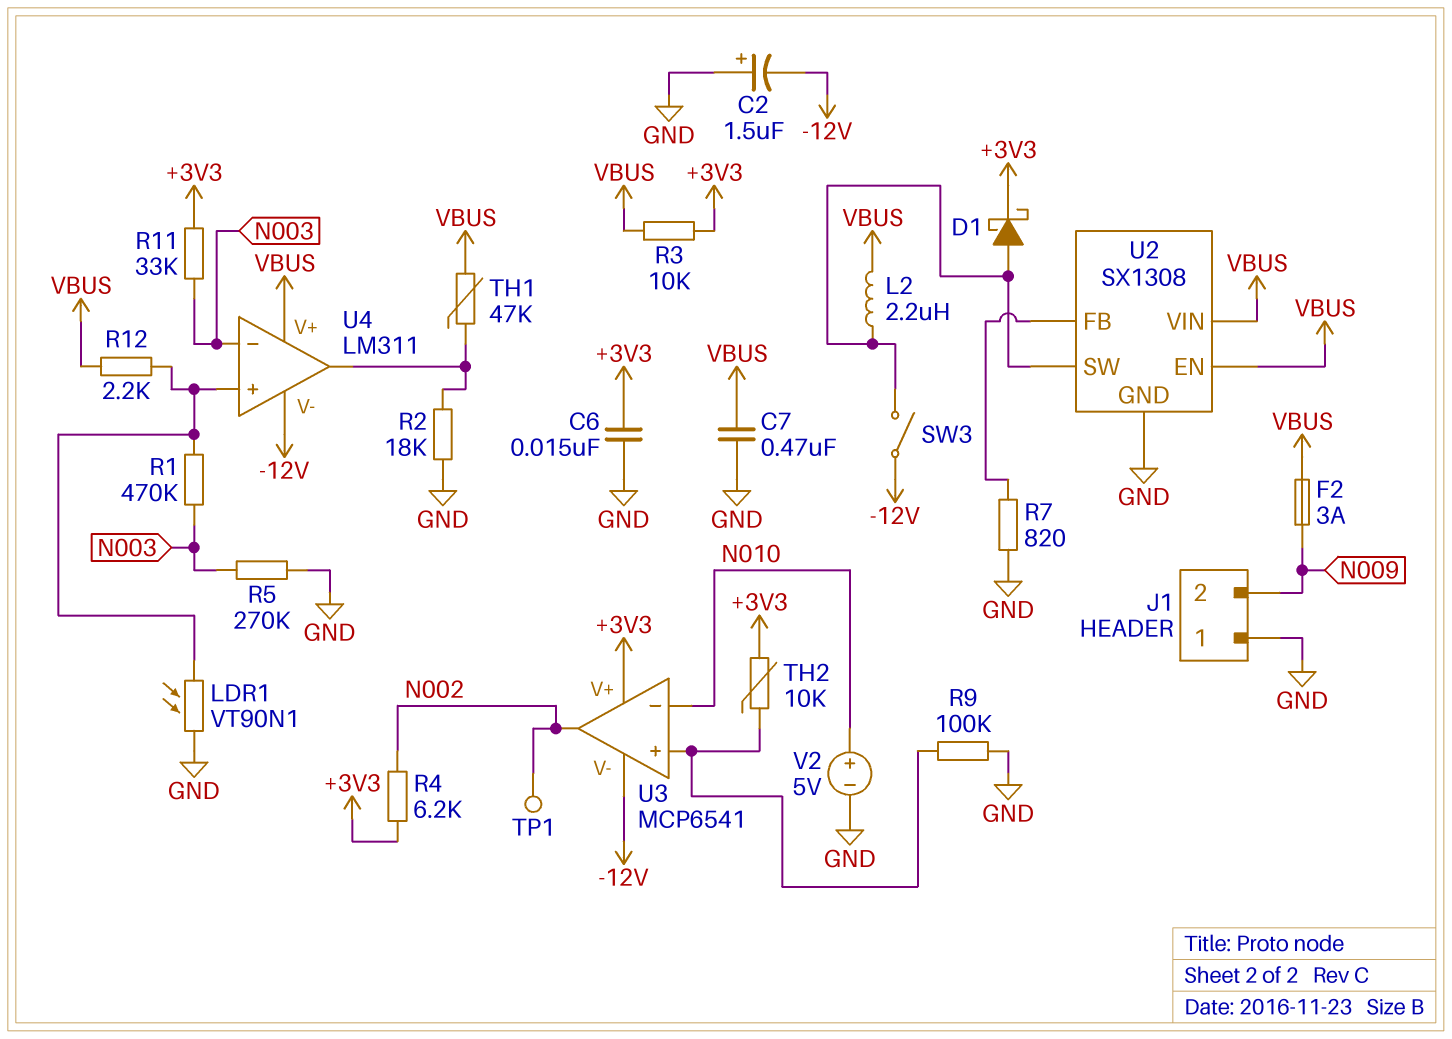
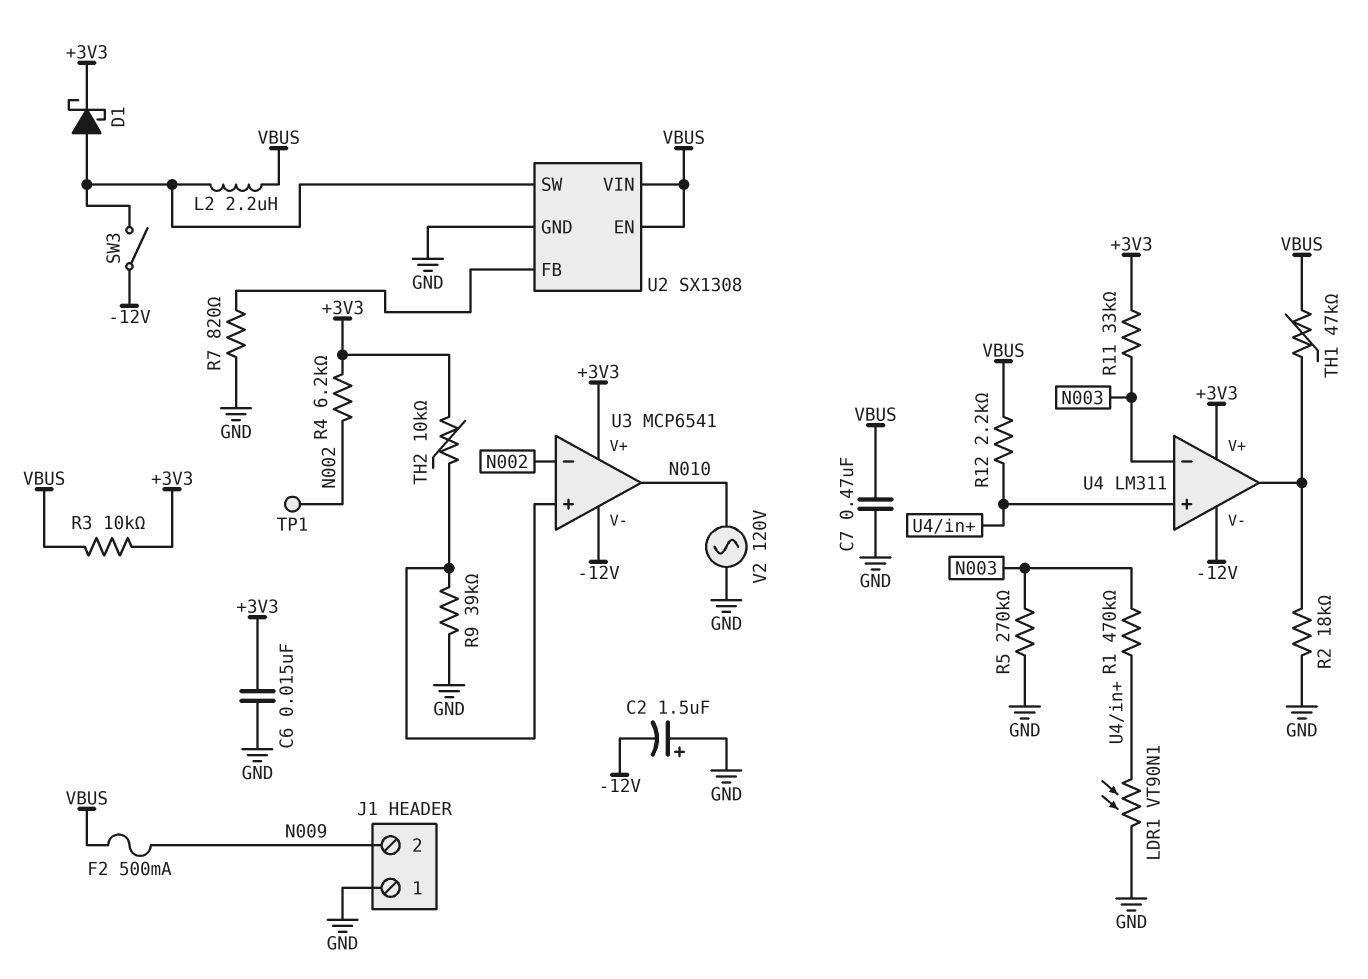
F2: 3A (N009, VBUS) -> 500mA (N009, VBUS)
R9: 100k (GND, U3/in+) -> 39k (GND, U3/in+)
U3 pin in-: N010 -> N002
U3 pin out: N002 -> N010
U4 pin V+: VBUS -> +3V3
V2: 5V (plus N010, minus GND) -> AC 120V (GND, N010)

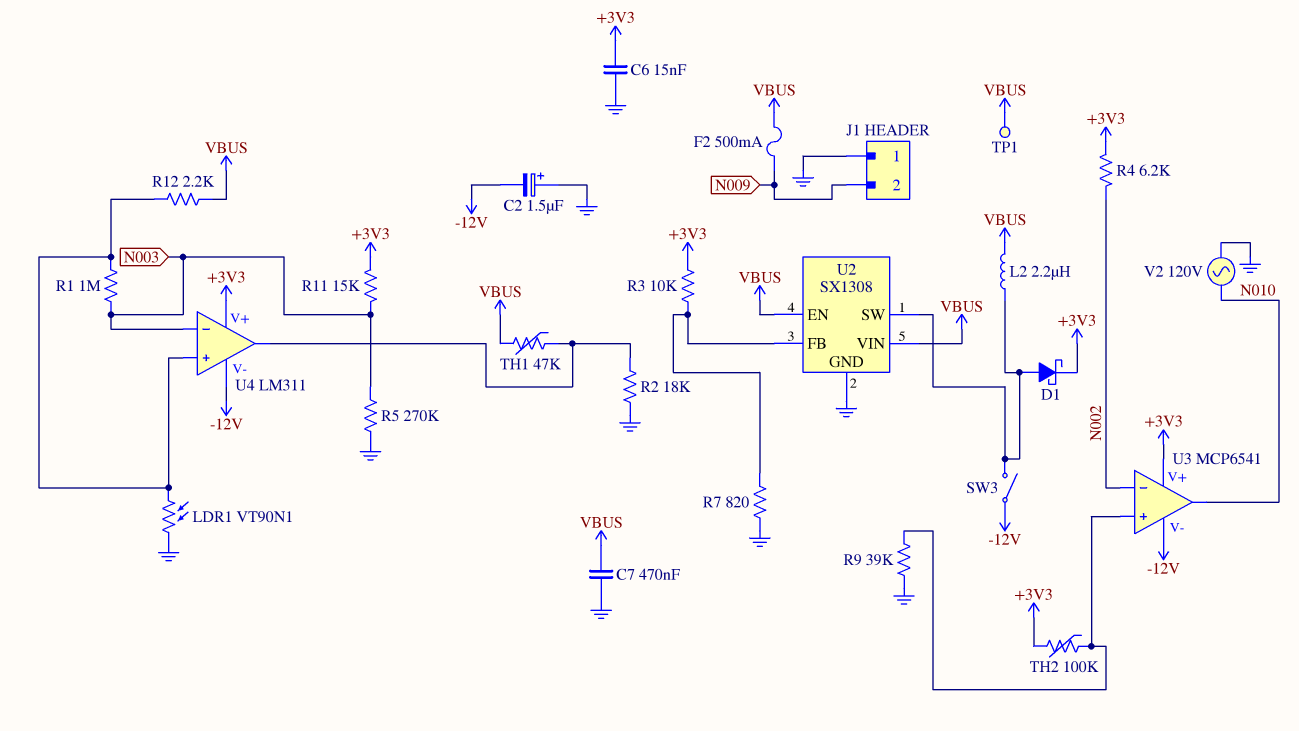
R1: 470k (N003, U4/in+) -> 1M (N003, U4/in+)
R3: 10k (+3V3, VBUS) -> 10k (+3V3, U2/FB)
R11: 33k (+3V3, N003) -> 15k (+3V3, N003)
TH2: 10k (+3V3, U3/in+) -> 100k (+3V3, U3/in+)
TP1: test point (N002) -> test point (VBUS)

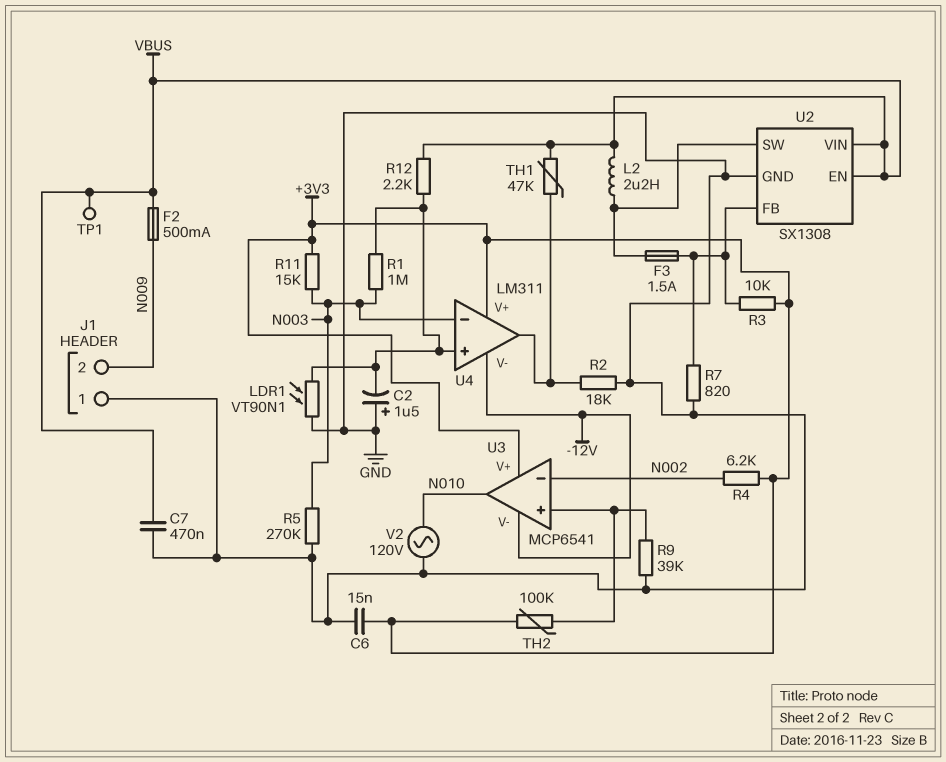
C2: 1.5uF (plus GND, minus -12V) -> 1.5uF (plus GND, minus U4/in+)
D1: schottky (A U2/SW, K +3V3) -> none
F3: none -> 1.5A (U2/FB, U2/SW)
SW3: switch (-12V, U2/SW) -> none

